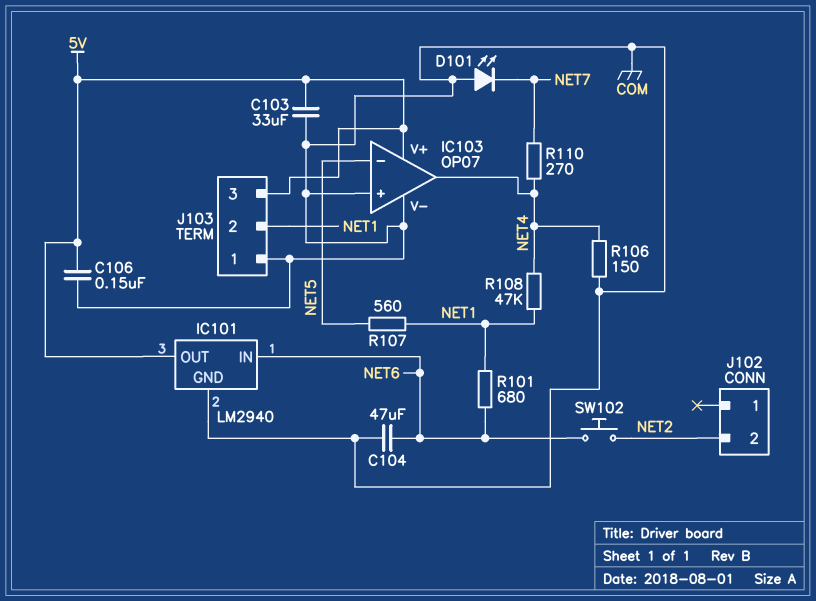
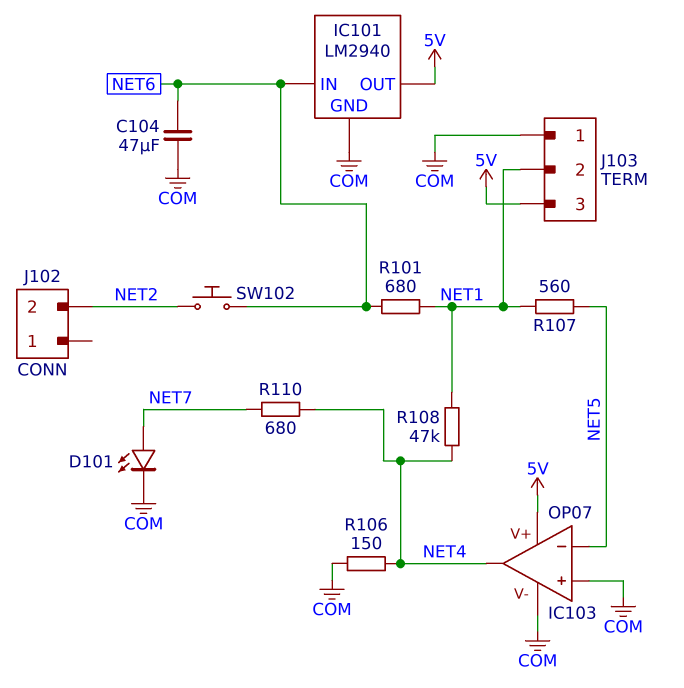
C103: 33uF (5V, COM) -> none
C106: 150nF (5V, COM) -> none
D101: LED (A COM, K NET7) -> LED (A NET7, K COM)
R110: 270 (NET4, NET7) -> 680 (NET4, NET7)

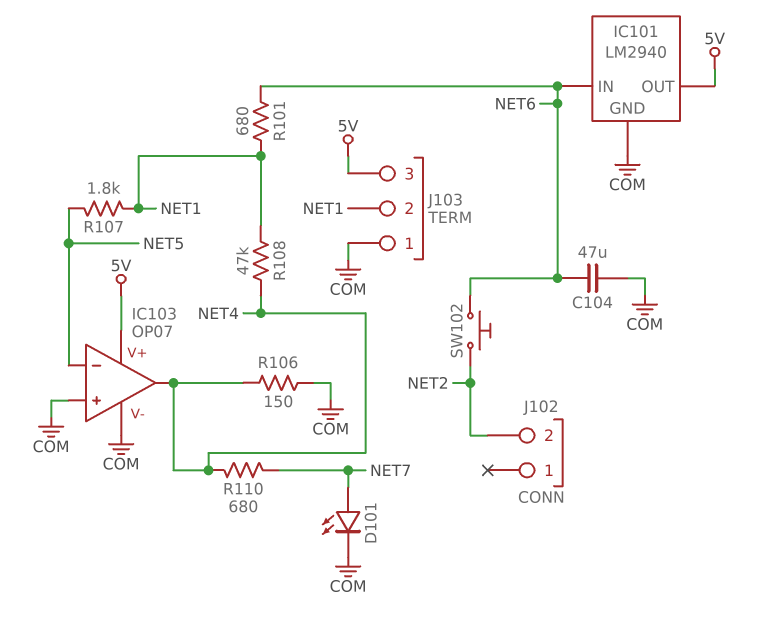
R107: 560 (NET1, NET5) -> 1.8k (NET1, NET5)

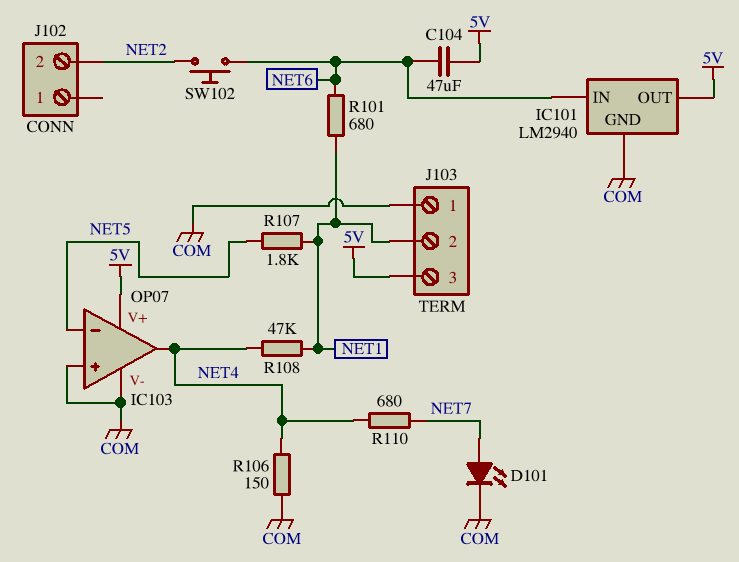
C104: 47uF (COM, NET6) -> 47uF (5V, NET6)

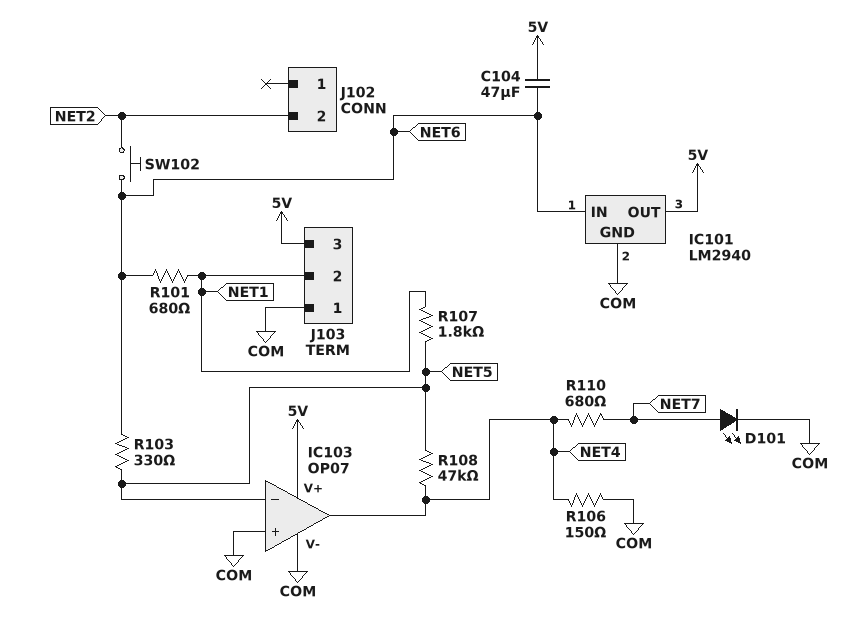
R103: none -> 330 (NET5, NET6)
R108: 47k (NET1, NET4) -> 47k (NET4, NET5)

